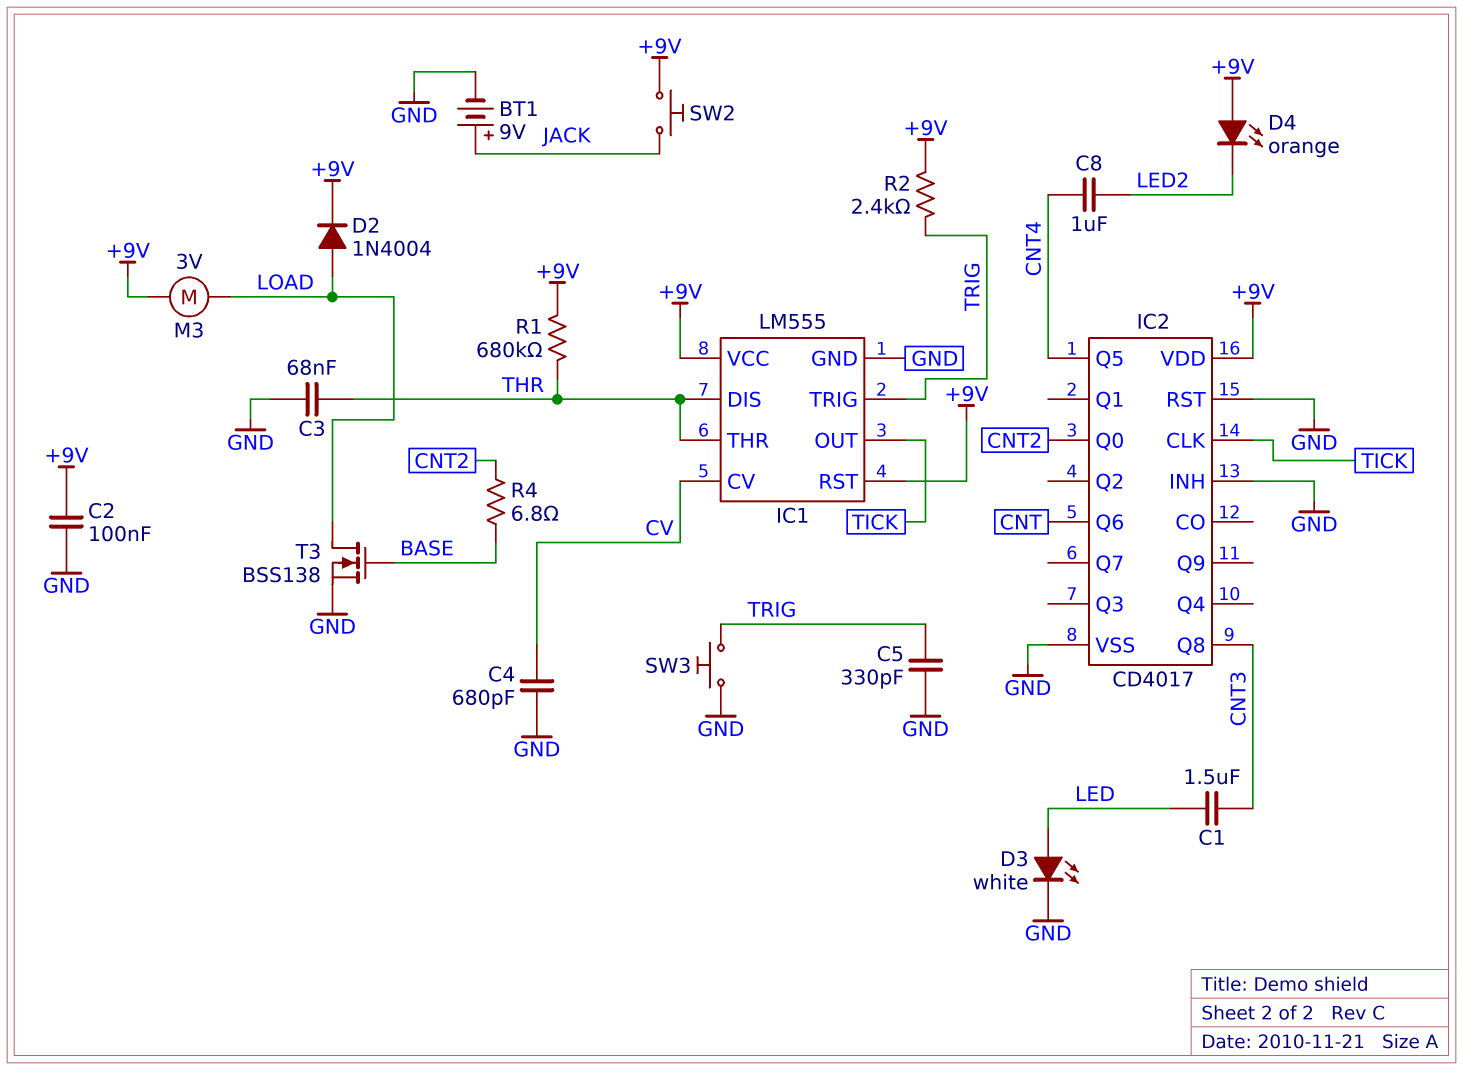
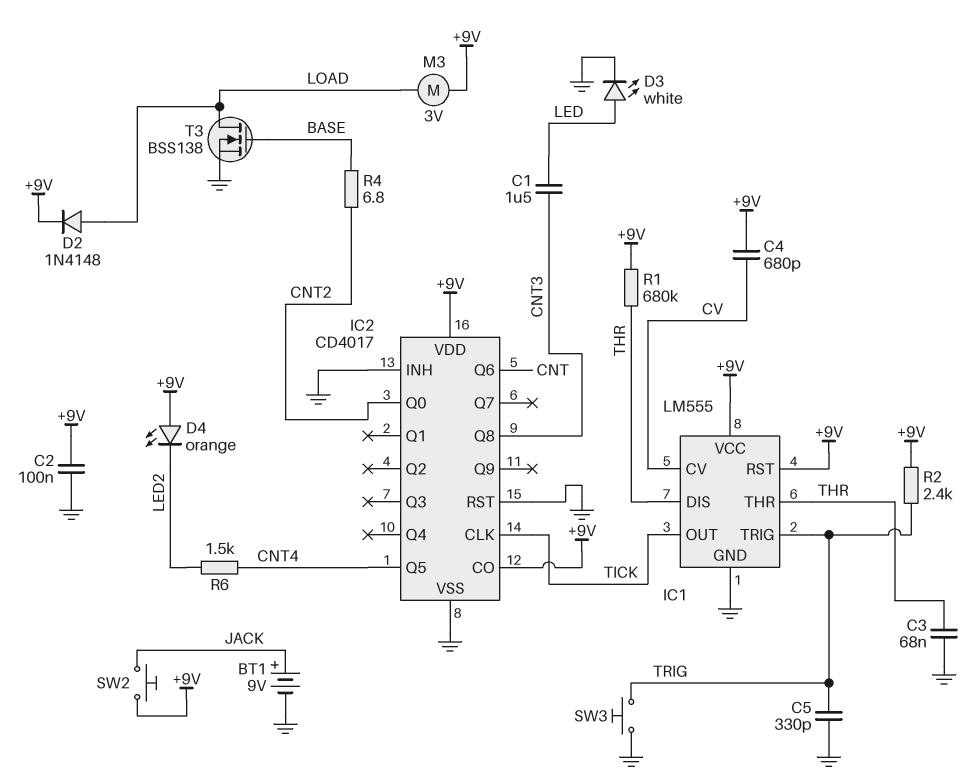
C4: 680pF (CV, GND) -> 680pF (+9V, CV)
C8: 1uF (CNT4, LED2) -> none
D2: diode 1N4004 (A LOAD, K +9V) -> diode 1N4148 (A LOAD, K +9V)
IC2 pin CO: none -> +9V
R6: none -> 1.5k (CNT4, LED2)

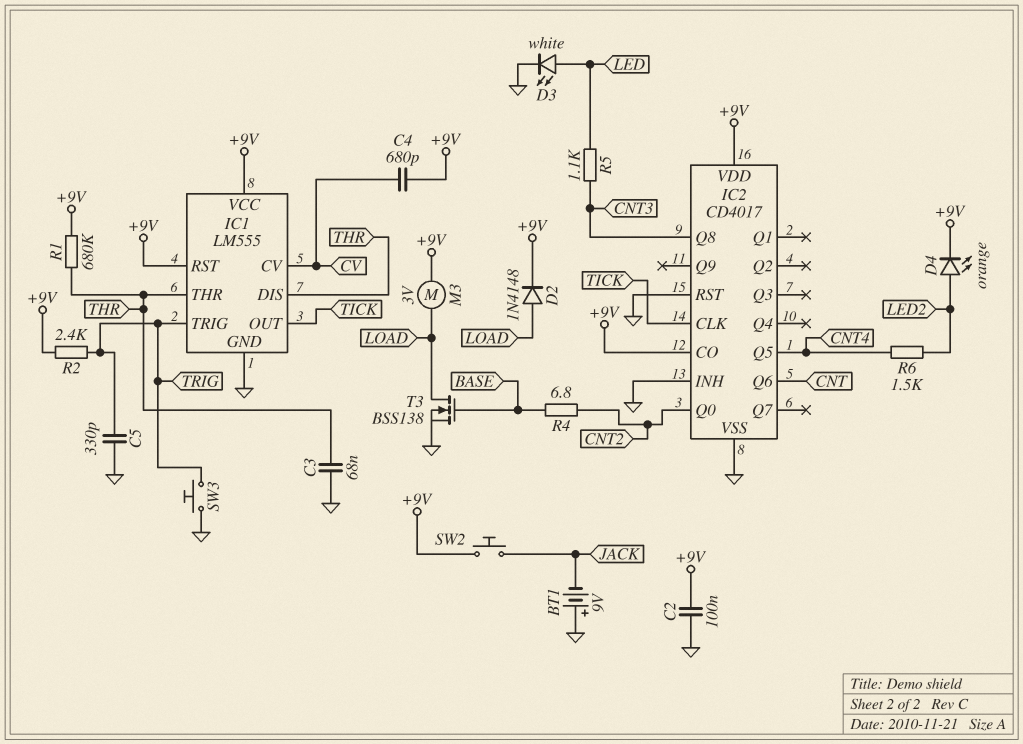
BT1: 9V (plus JACK, minus GND) -> 9V (plus GND, minus JACK)
C1: 1.5uF (CNT3, LED) -> none
D4: LED orange (A +9V, K LED2) -> LED orange (A LED2, K +9V)
R5: none -> 1.1k (CNT3, LED)

